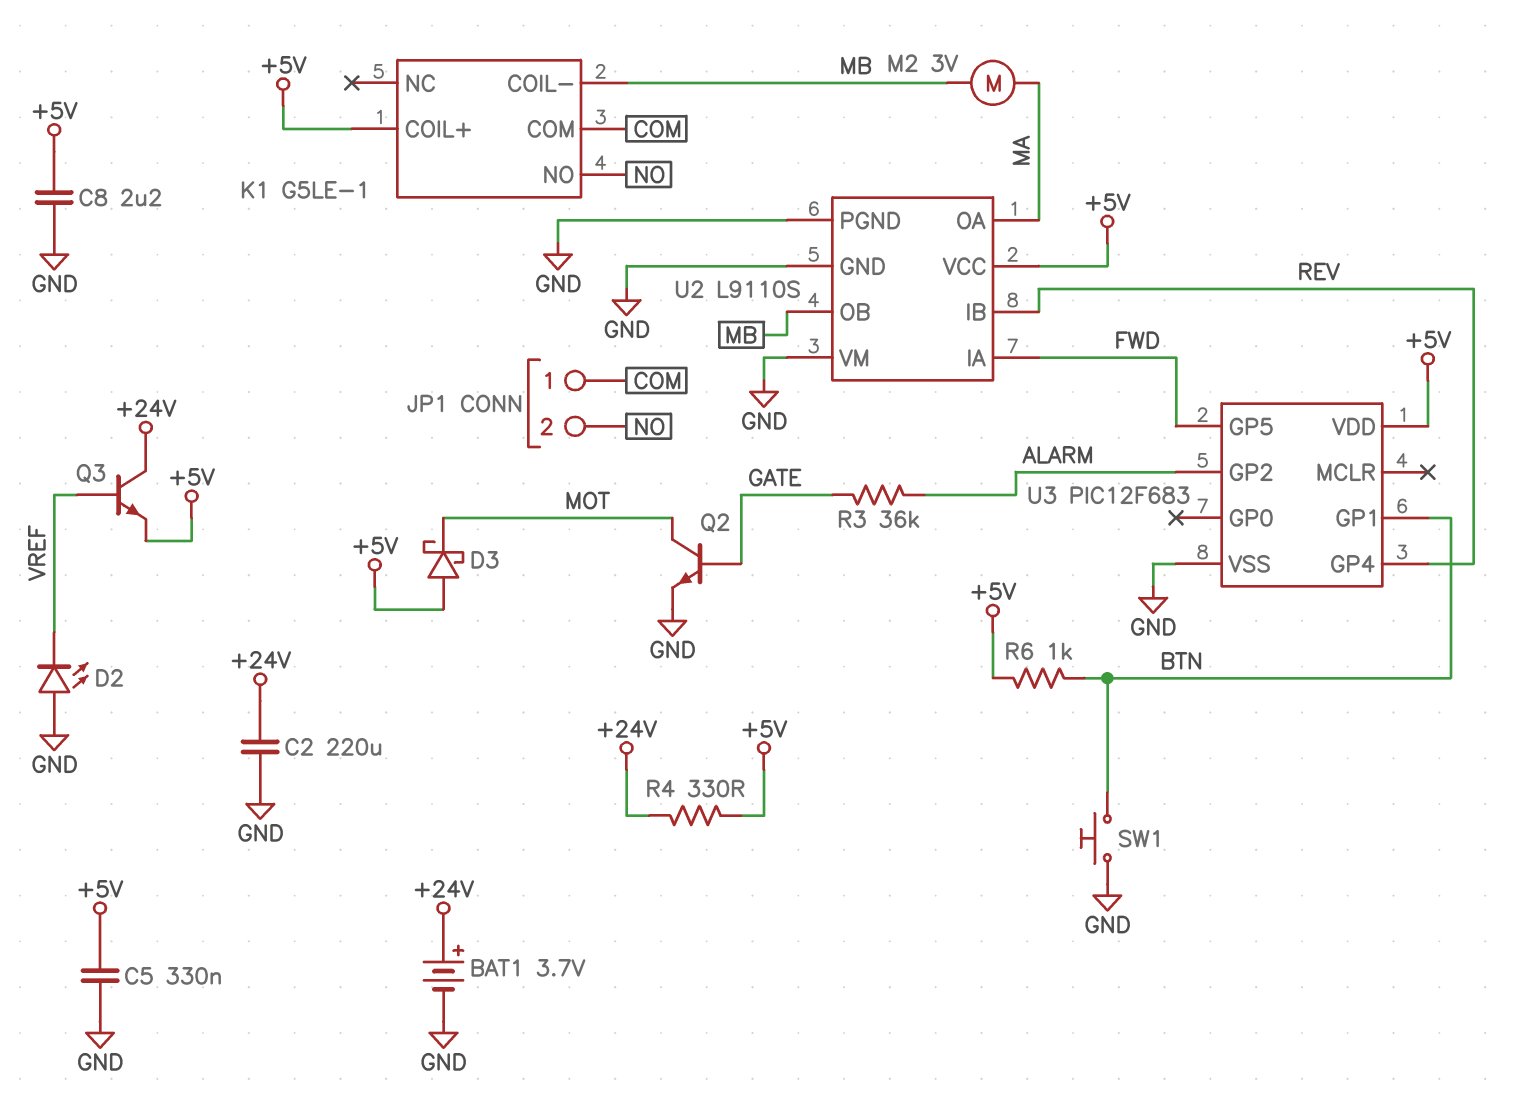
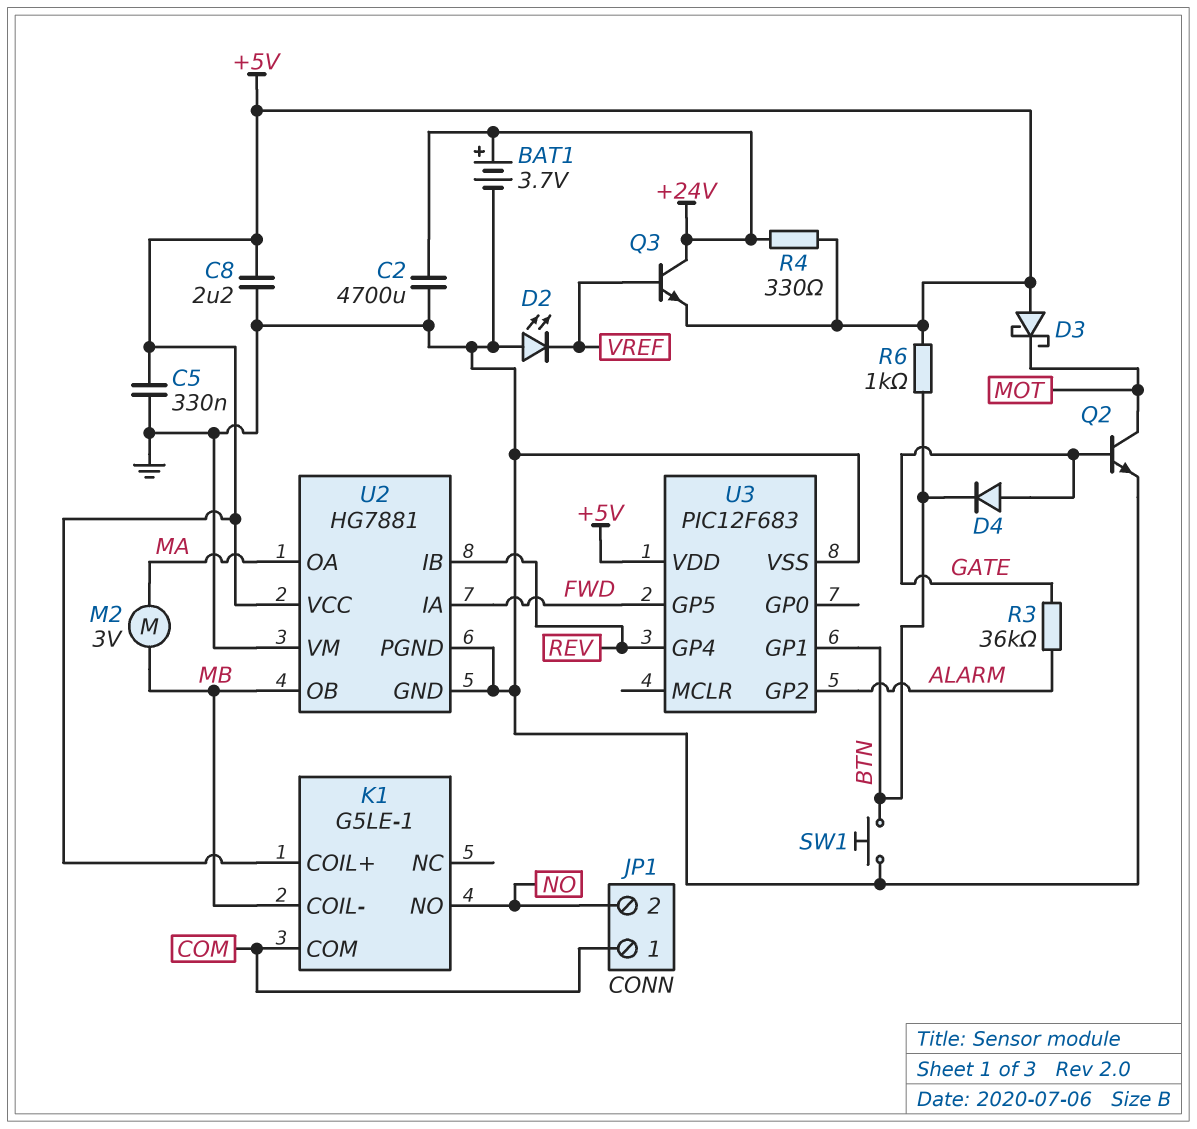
C2: 220uF (+24V, GND) -> 4700uF (+24V, GND)
D4: none -> diode (A GATE, K BTN)
U2: L9110S -> HG7881

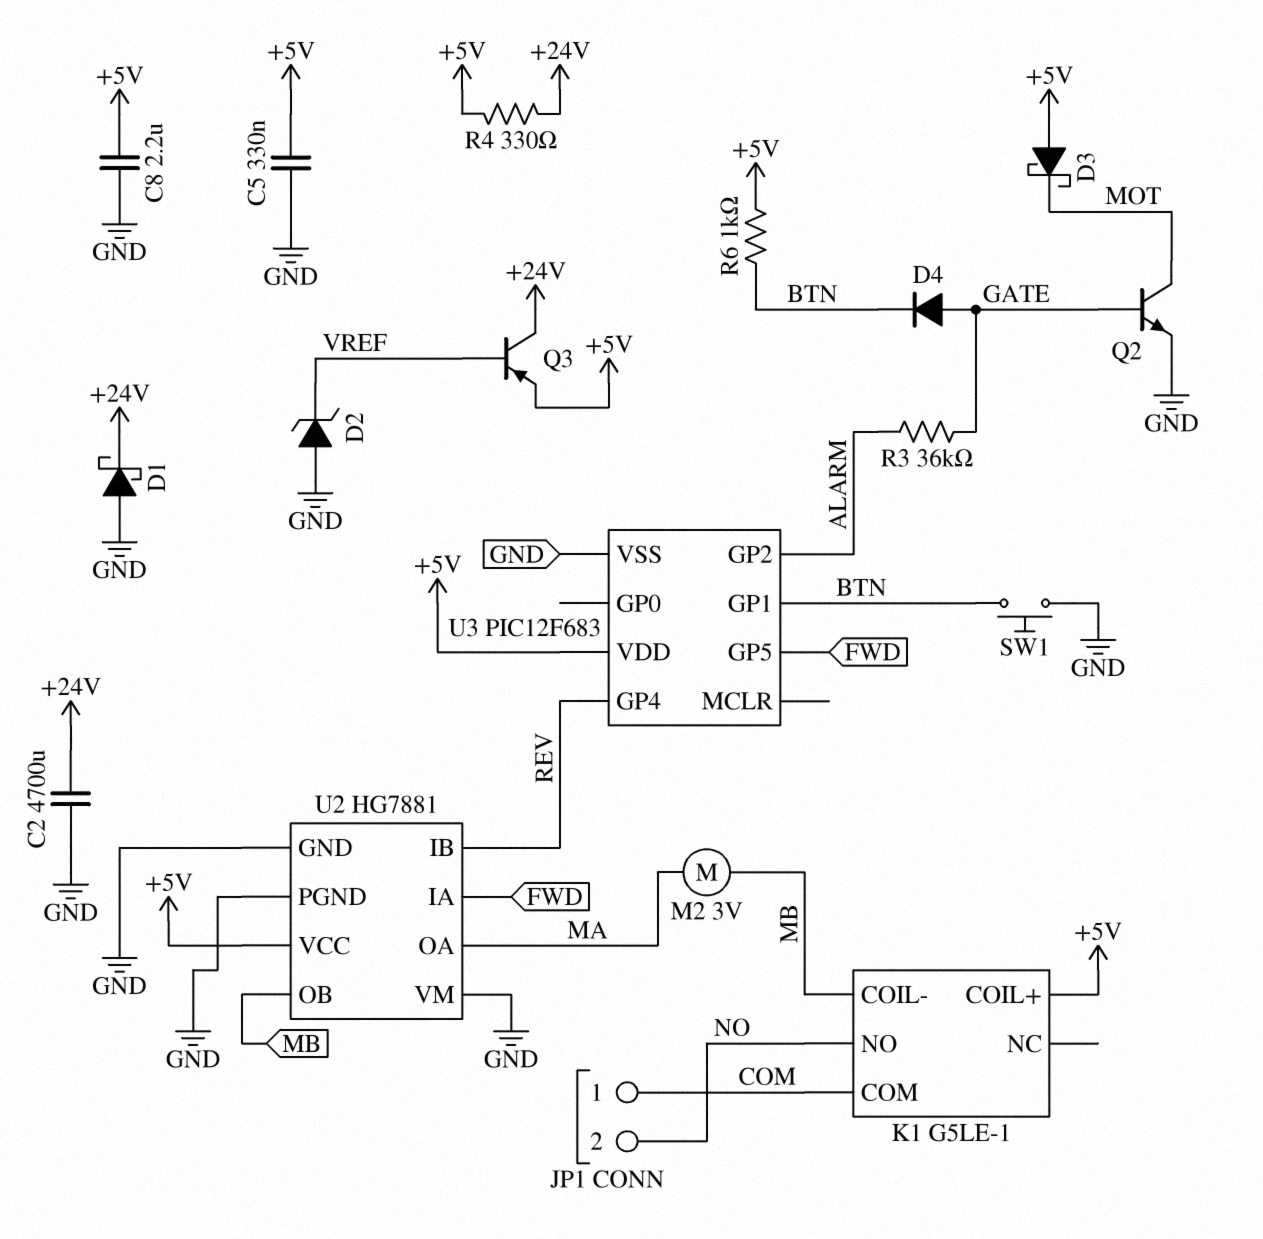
BAT1: 3.7V (plus +24V, minus GND) -> none
D1: none -> schottky (A GND, K +24V)
D2: LED (A GND, K VREF) -> zener (A GND, K VREF)
Q3: NPN (B VREF, C +24V, E +5V) -> PNP (B VREF, C +24V, E +5V)

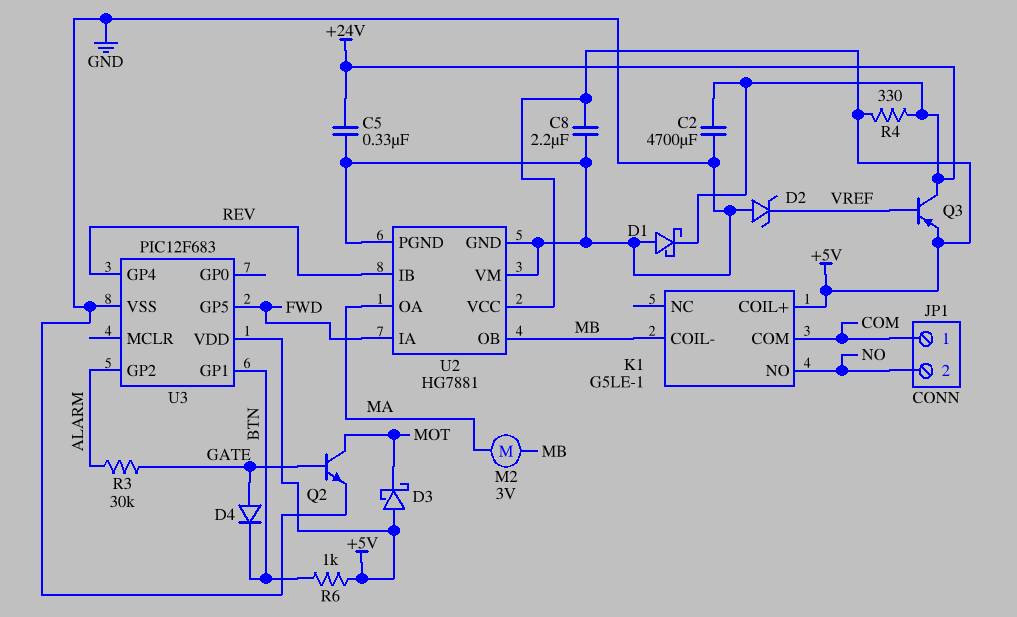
C5: 330nF (+5V, GND) -> 330nF (+24V, GND)
R3: 36k (ALARM, GATE) -> 30k (ALARM, GATE)
SW1: button (BTN, GND) -> none

